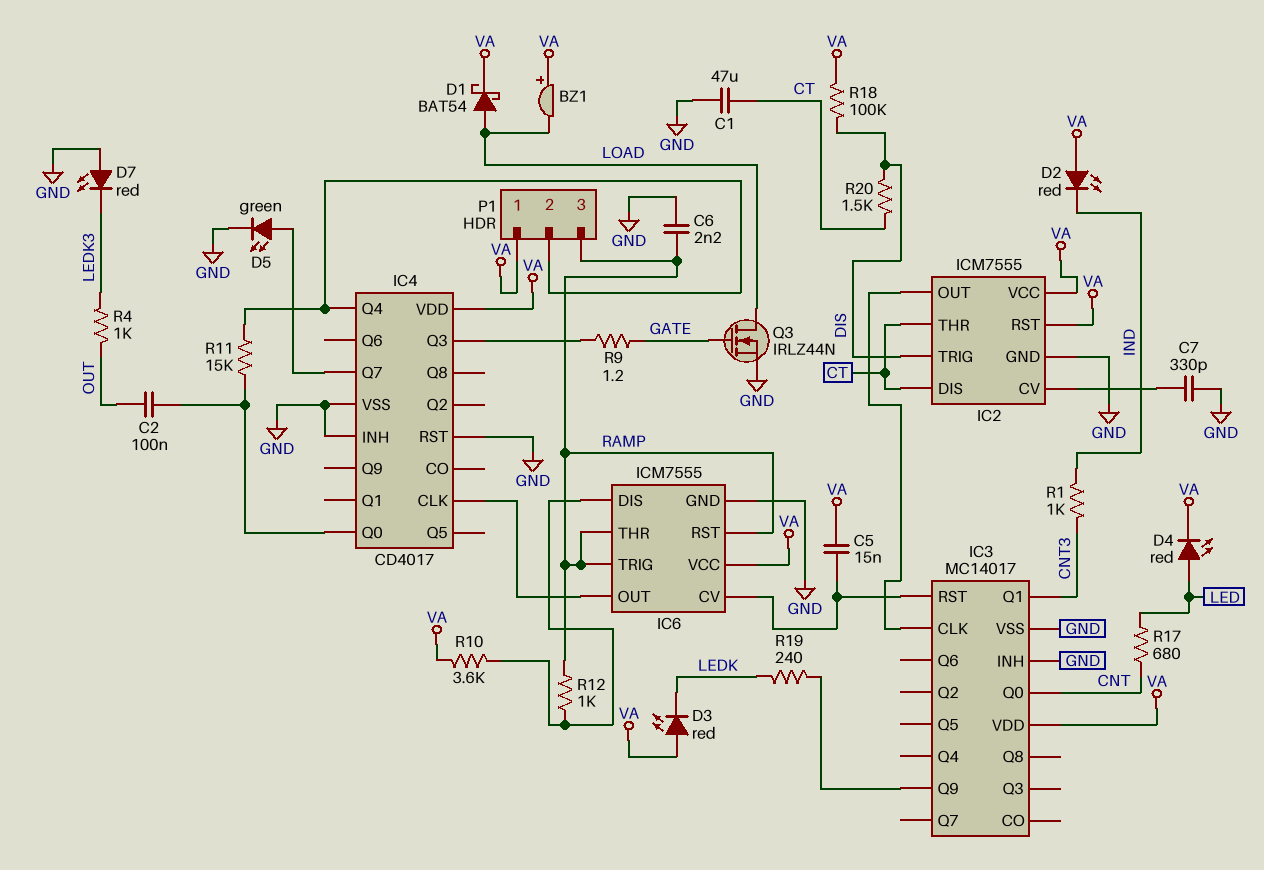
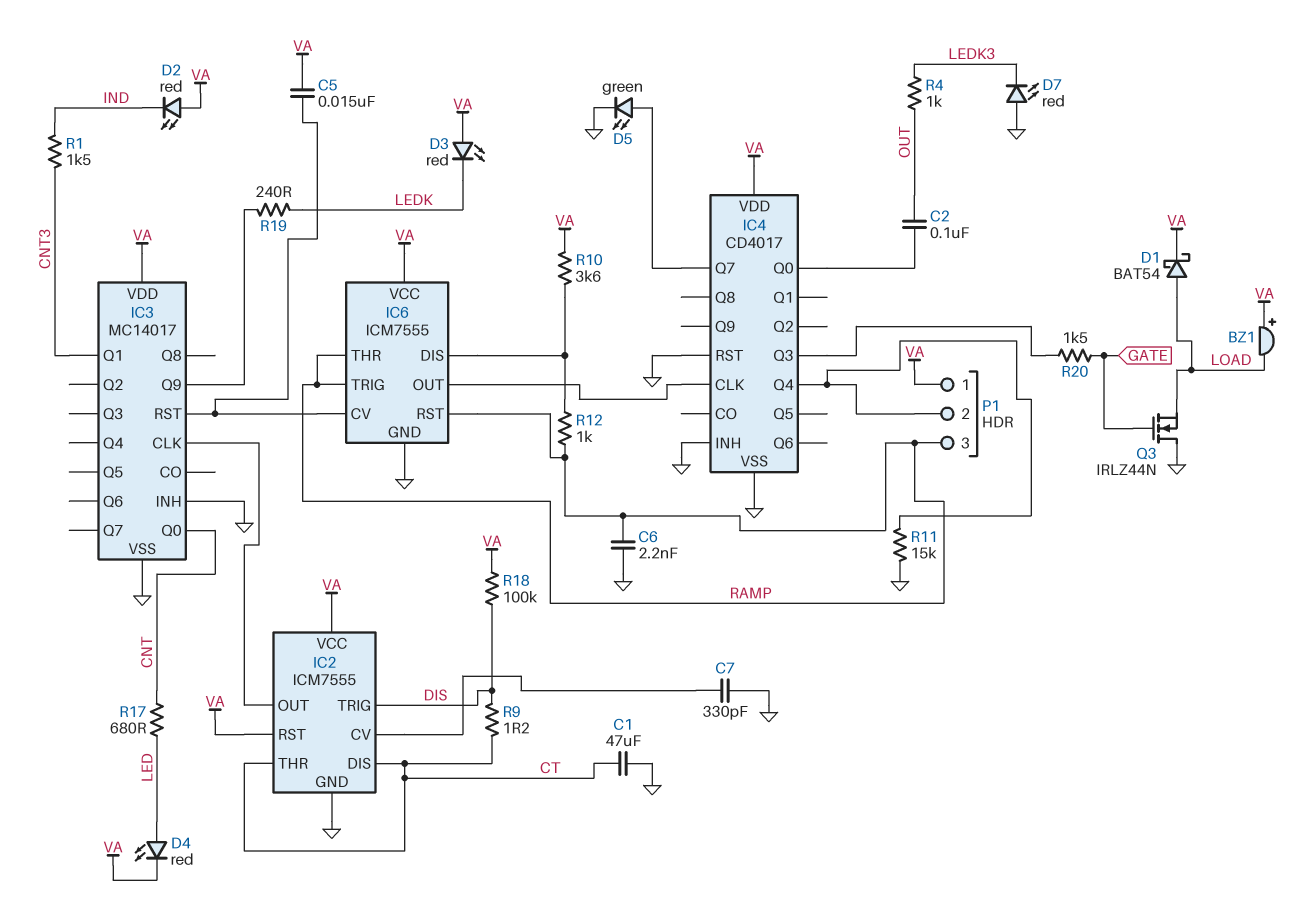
Q3: NMOS IRLZ44N (G GATE, D LOAD, S GND) -> NMOS IRLZ44N (G GATE, D GND, S LOAD)
R1: 1k (CNT3, IND) -> 1.5k (CNT3, IND)
R9: 1.2 (GATE, IC4/Q3) -> 1.2 (CT, DIS)
R11: 15k (IC4/Q0, IC4/Q4) -> 15k (GND, IC4/Q4)
R20: 1.5k (CT, DIS) -> 1.5k (GATE, IC4/Q3)

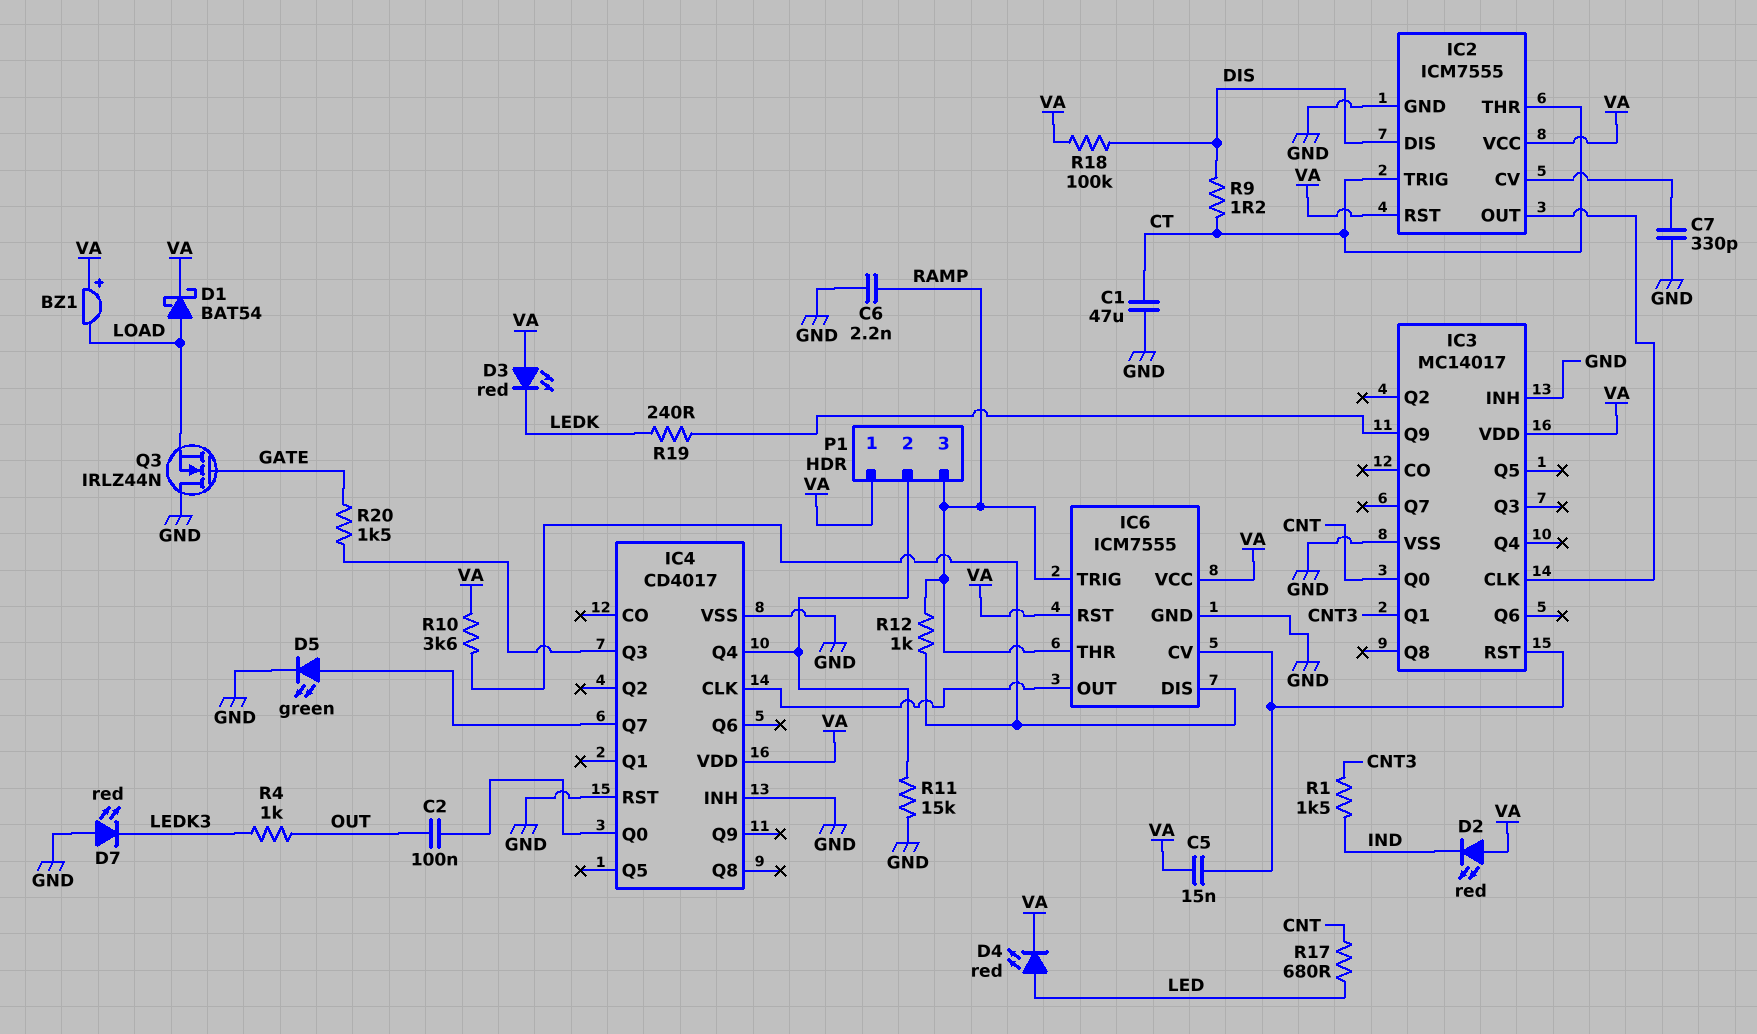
IC2 pin DIS: CT -> DIS
IC2 pin TRIG: DIS -> CT
IC6 pin RST: RAMP -> VA

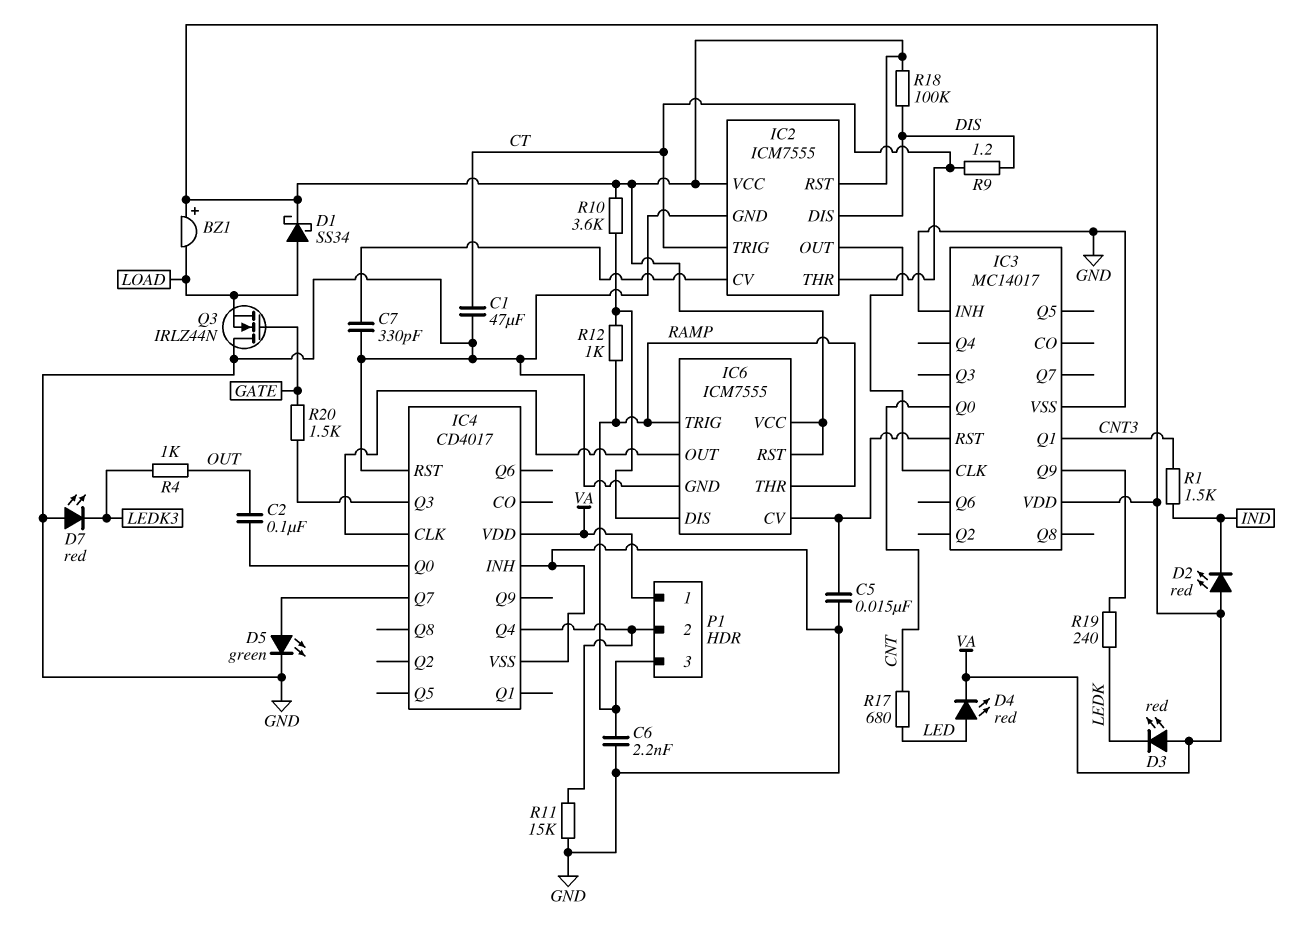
C5: 15nF (IC3/RST, VA) -> 15nF (GND, IC3/RST)
D1: schottky BAT54 (A LOAD, K VA) -> schottky SS34 (A LOAD, K VA)

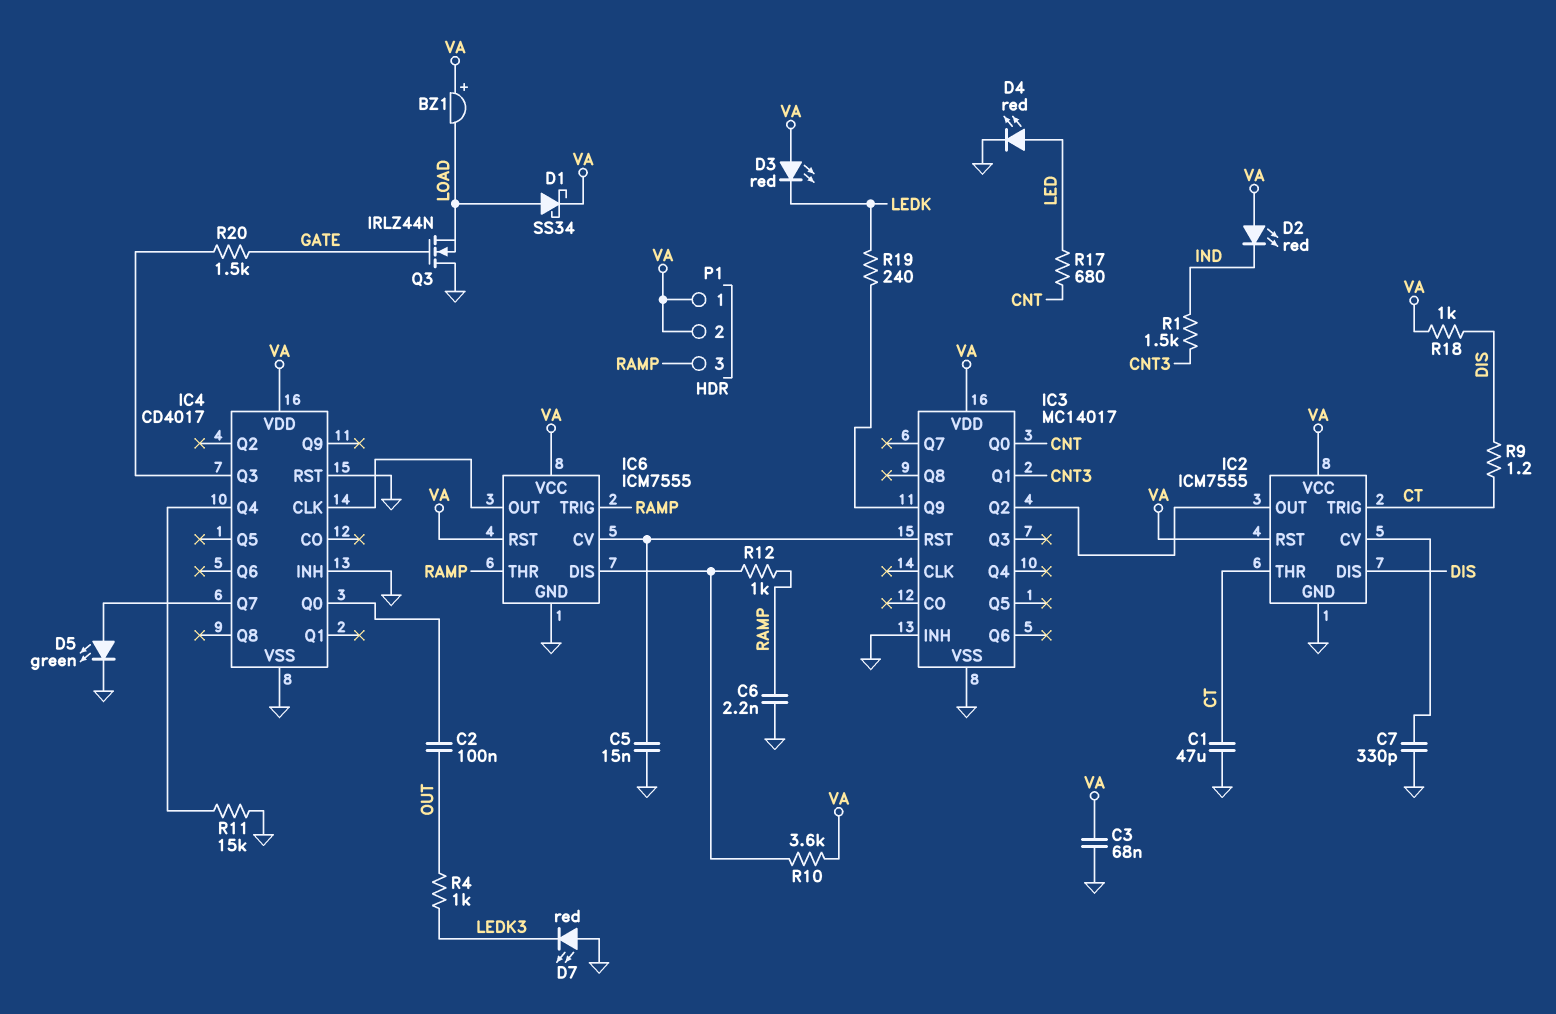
C3: none -> 68nF (GND, VA)
D4: LED red (A LED, K VA) -> LED red (A LED, K GND)
IC3 pin CLK: IC2/OUT -> none
IC3 pin Q2: none -> IC2/OUT
P1 pin 2: IC4/Q4 -> VA
R18: 100k (DIS, VA) -> 1k (DIS, VA)

